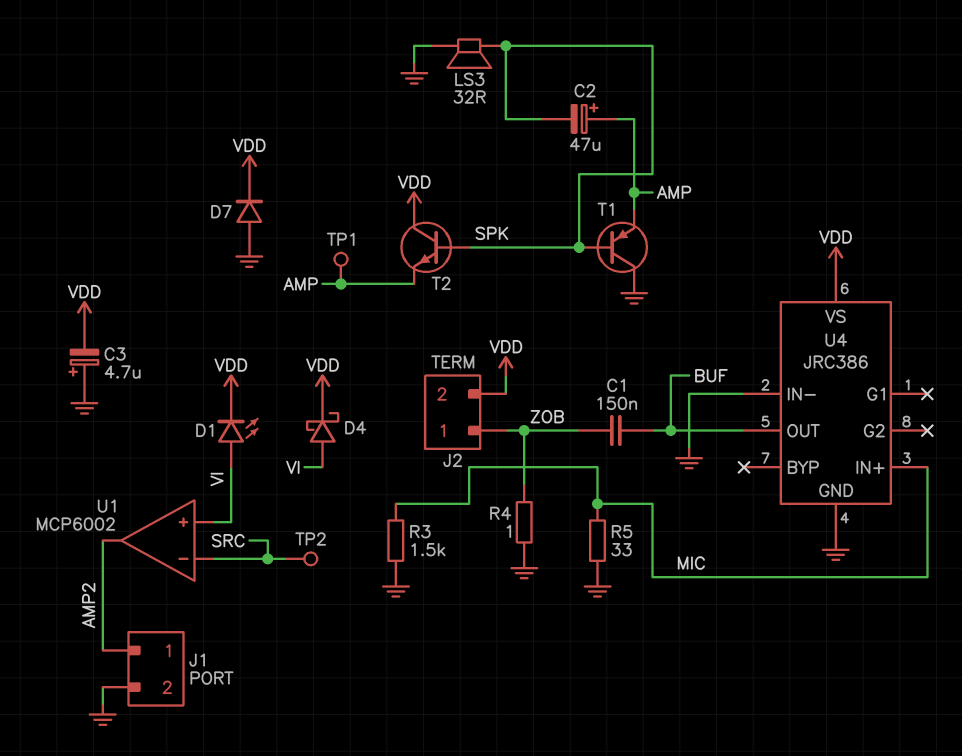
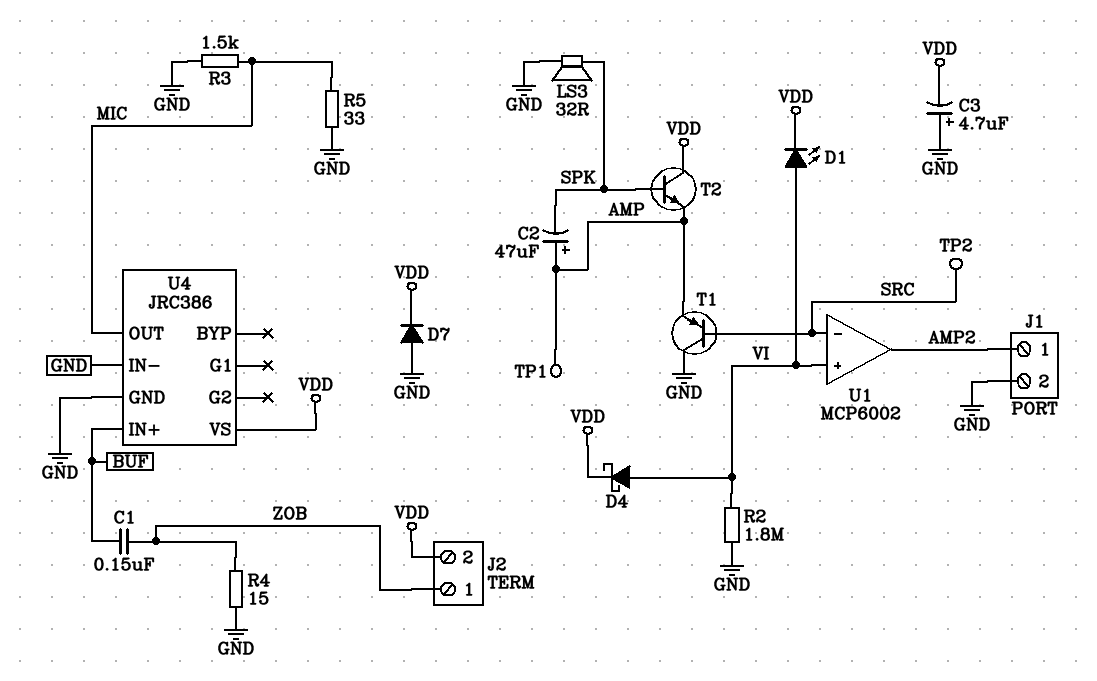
R2: none -> 1.8M (GND, VI)
R4: 1 (GND, ZOB) -> 15 (GND, ZOB)
T1: PNP (B SPK, C GND, E AMP) -> PNP (B SRC, C GND, E AMP)
U4 pin IN+: MIC -> BUF
U4 pin OUT: BUF -> MIC

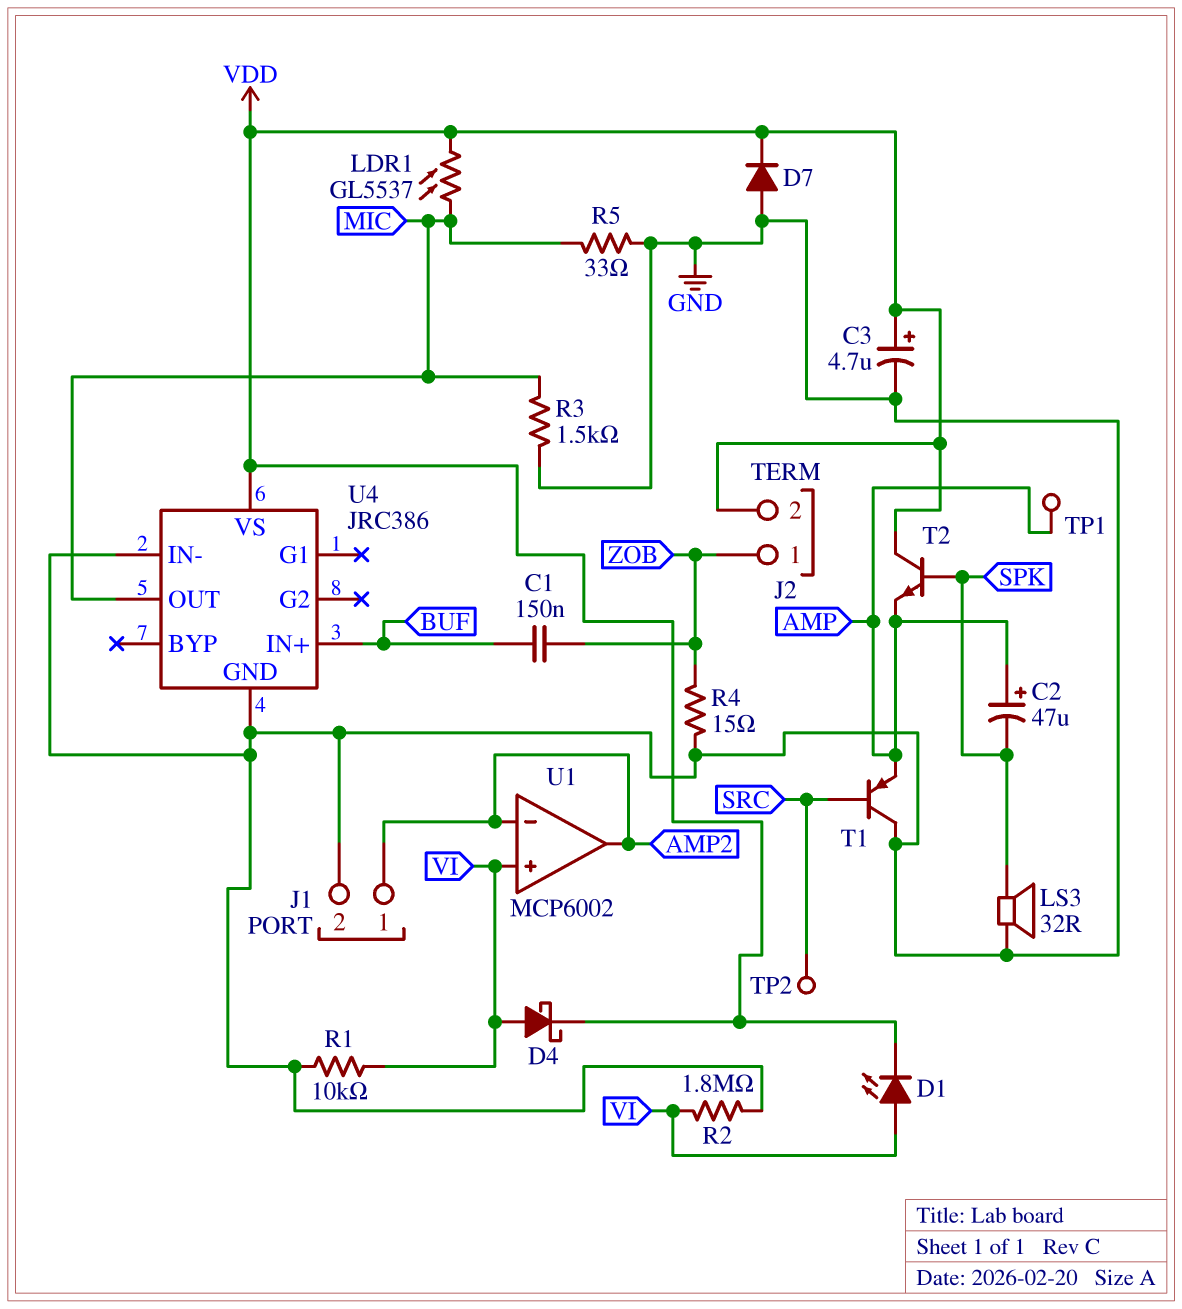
C3: 4.7uF (plus GND, minus VDD) -> 4.7uF (plus VDD, minus GND)
LDR1: none -> GL5537 (MIC, VDD)
R1: none -> 10k (GND, VI)
U1 pin in-: SRC -> AMP2

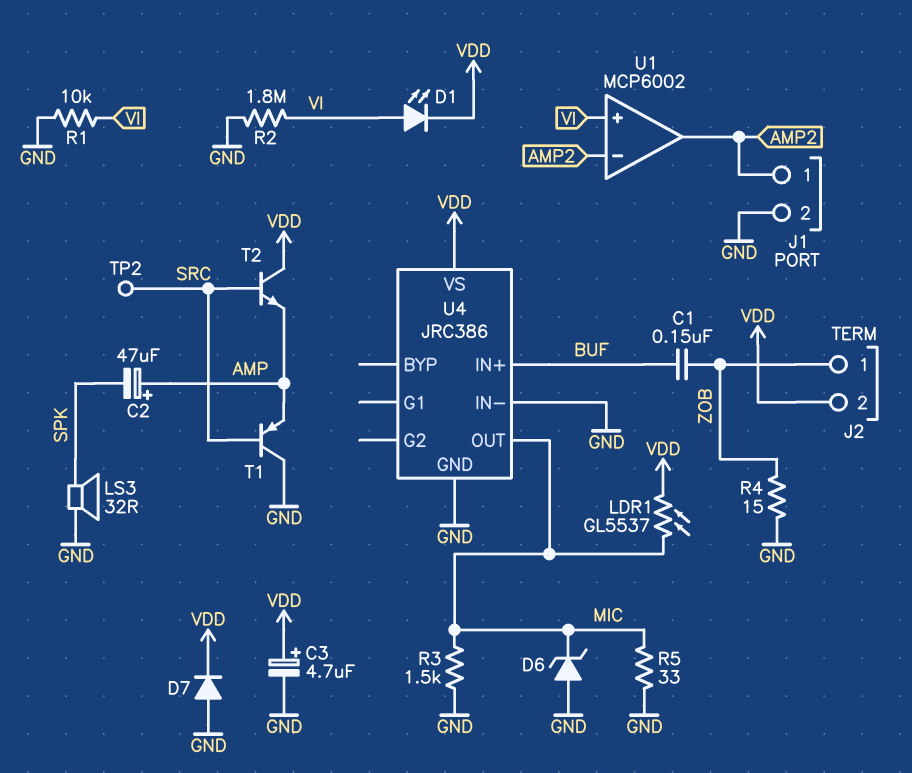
D4: schottky (A VI, K VDD) -> none
D6: none -> zener (A GND, K MIC)
T2: NPN (B SPK, C VDD, E AMP) -> NPN (B SRC, C VDD, E AMP)
TP1: test point (AMP) -> none

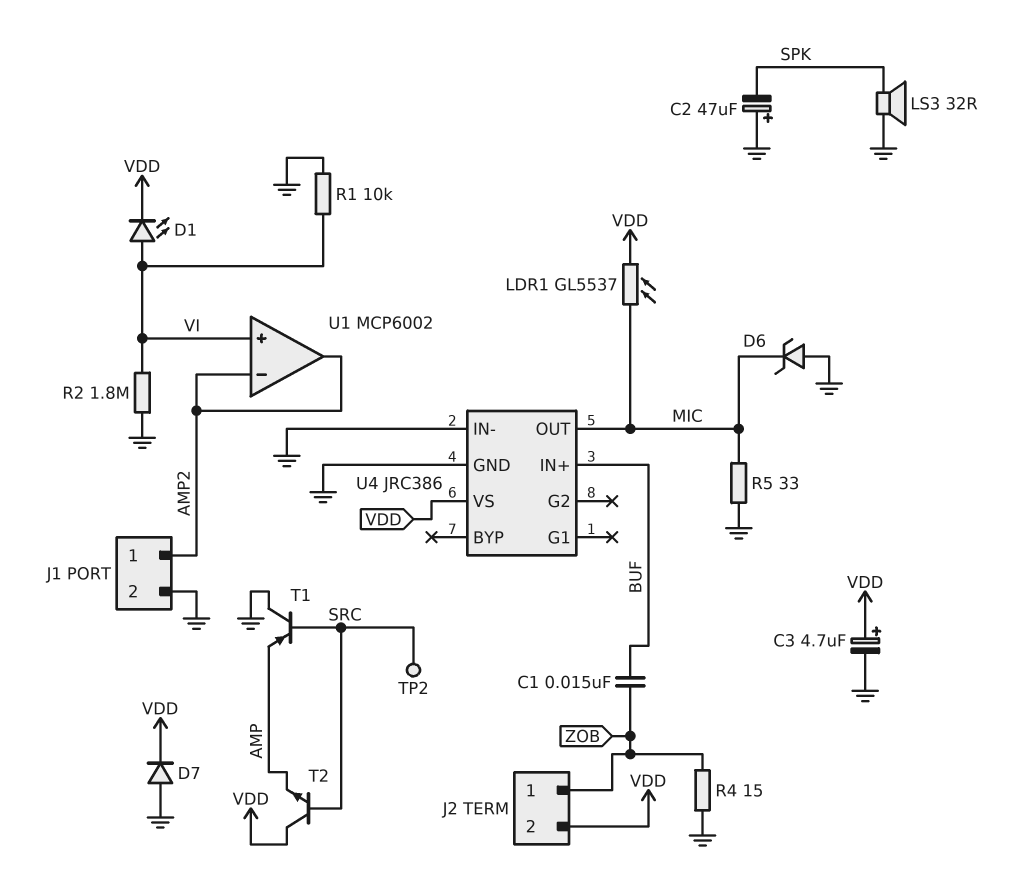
C1: 150nF (BUF, ZOB) -> 15nF (BUF, ZOB)
C2: 47uF (plus AMP, minus SPK) -> 47uF (plus GND, minus SPK)
R3: 1.5k (GND, MIC) -> none

